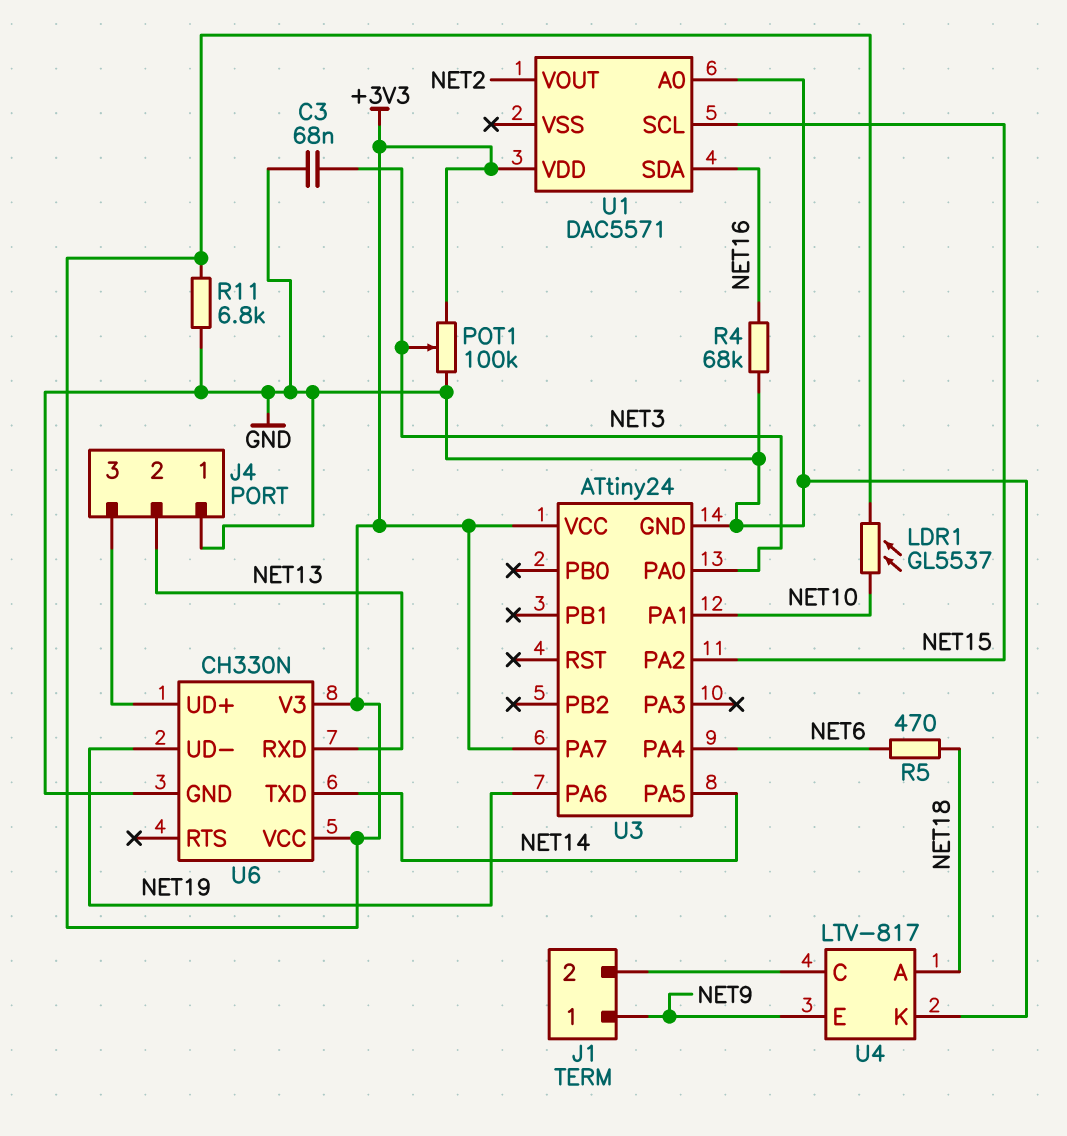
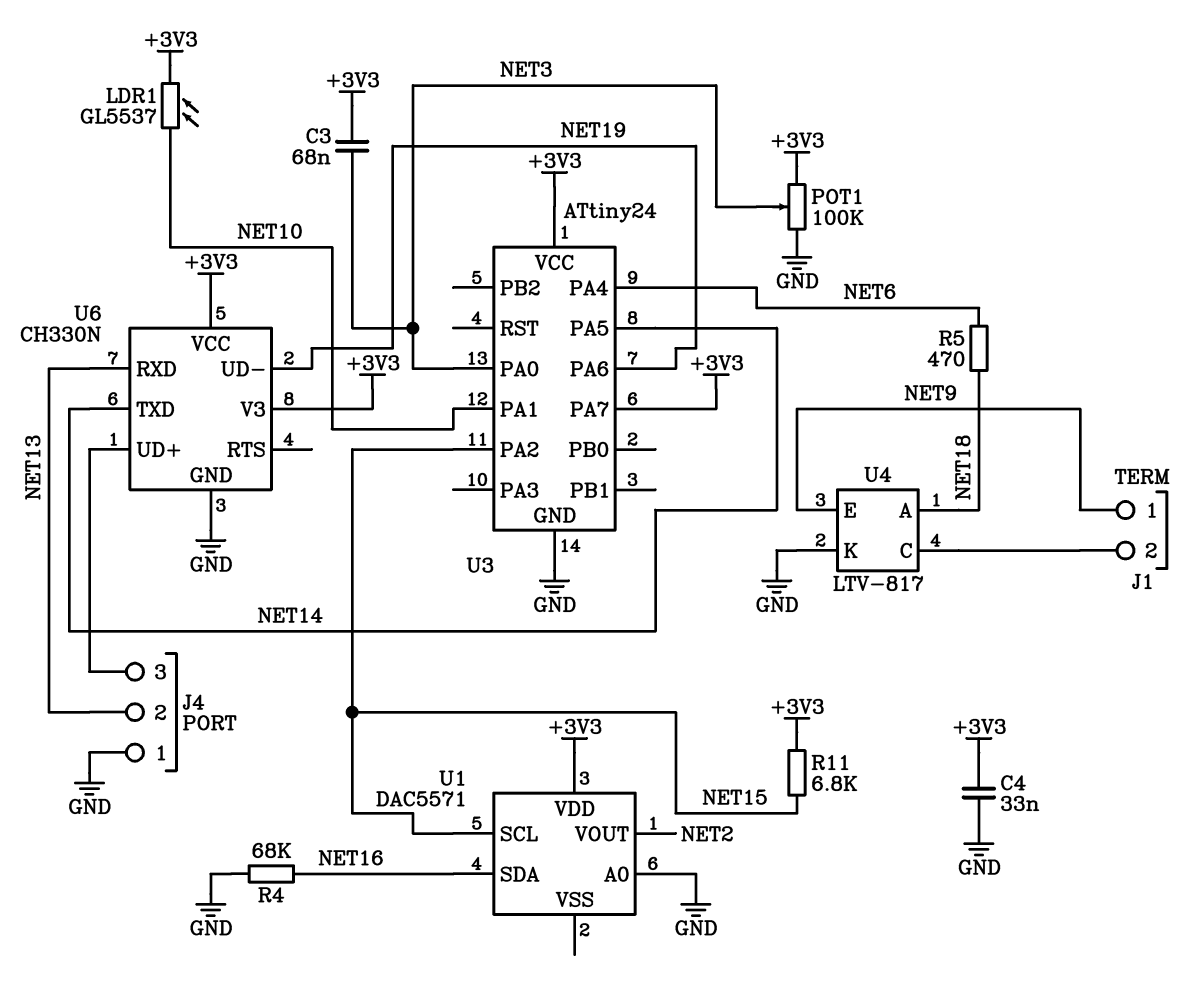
C3: 68nF (GND, NET3) -> 68nF (+3V3, NET3)
C4: none -> 33nF (+3V3, GND)
R11: 6.8k (+3V3, GND) -> 6.8k (+3V3, NET15)

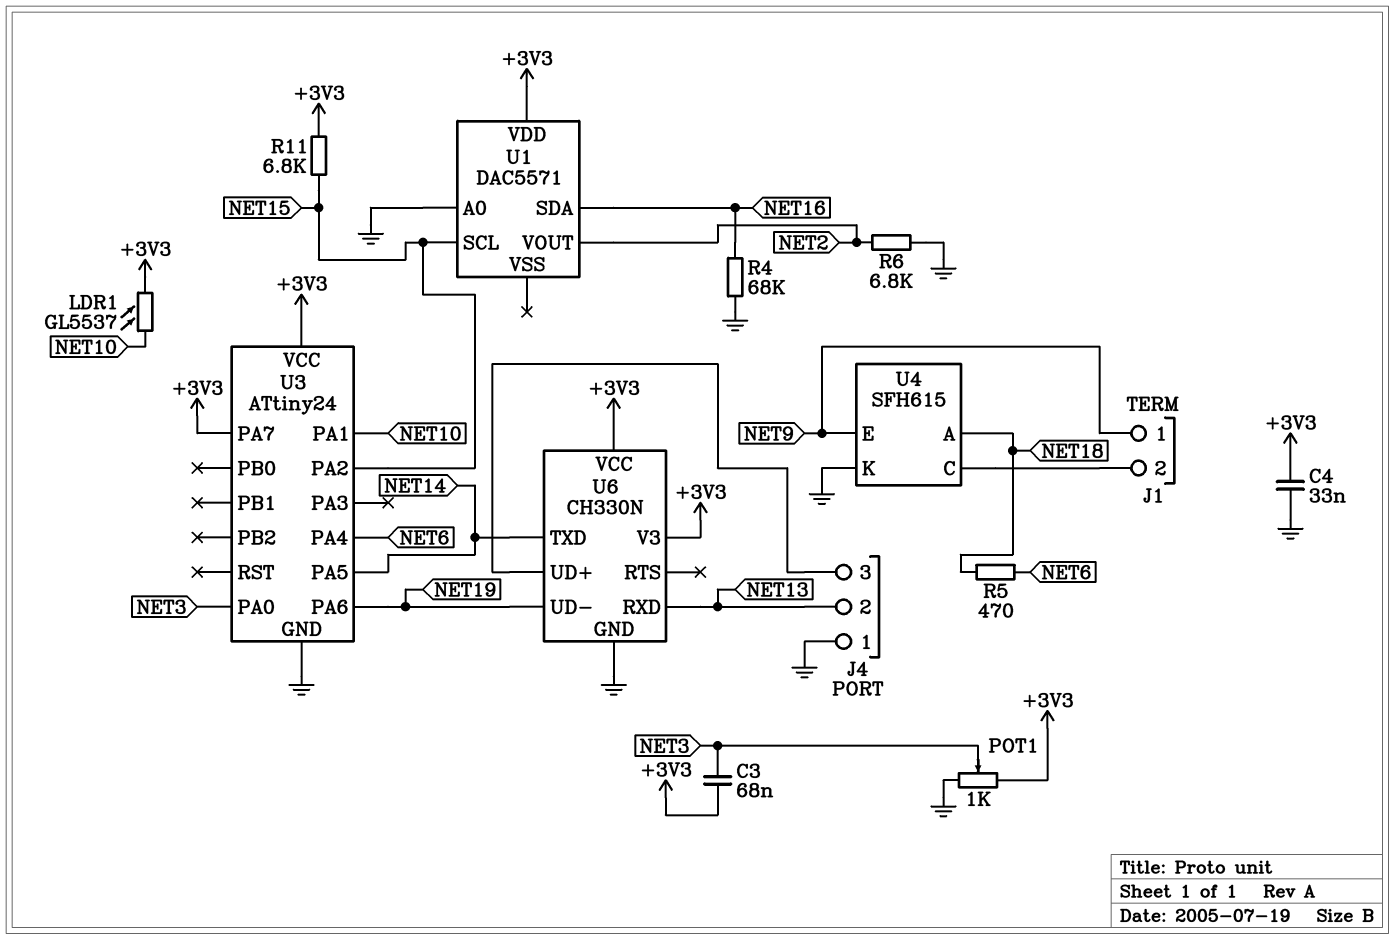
POT1: 100k (+3V3, GND, wiper NET3) -> 1k (+3V3, GND, wiper NET3)
R6: none -> 6.8k (GND, NET2)
U4: LTV-817 -> SFH615

